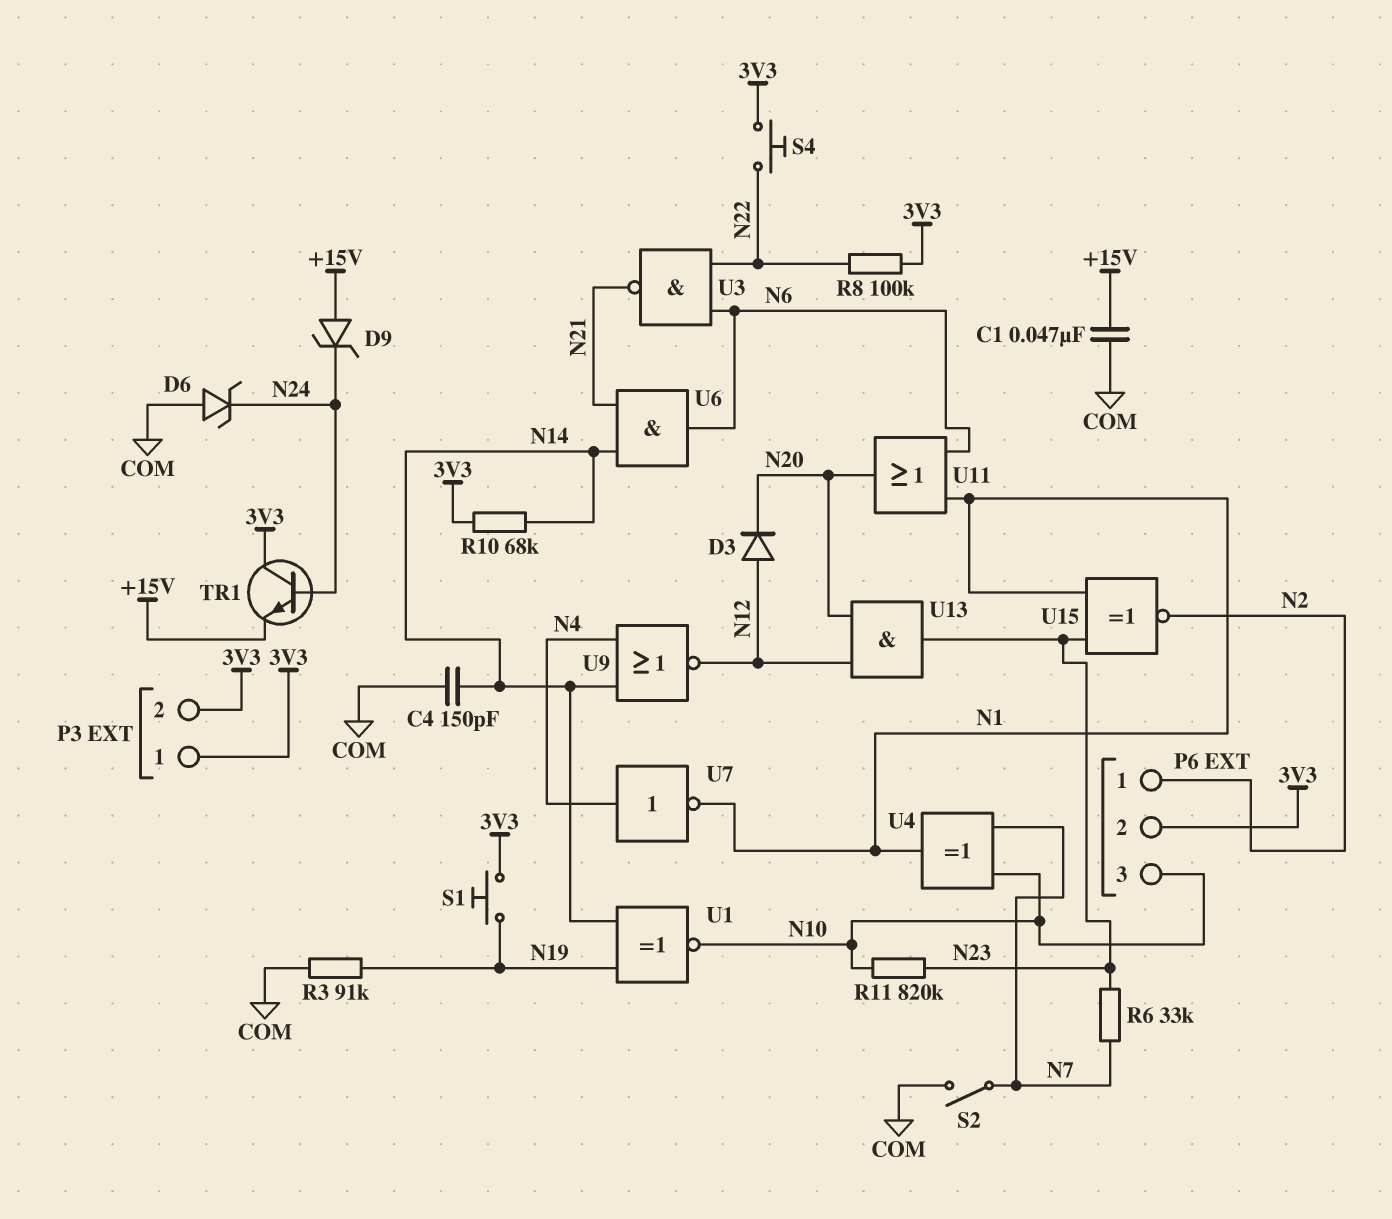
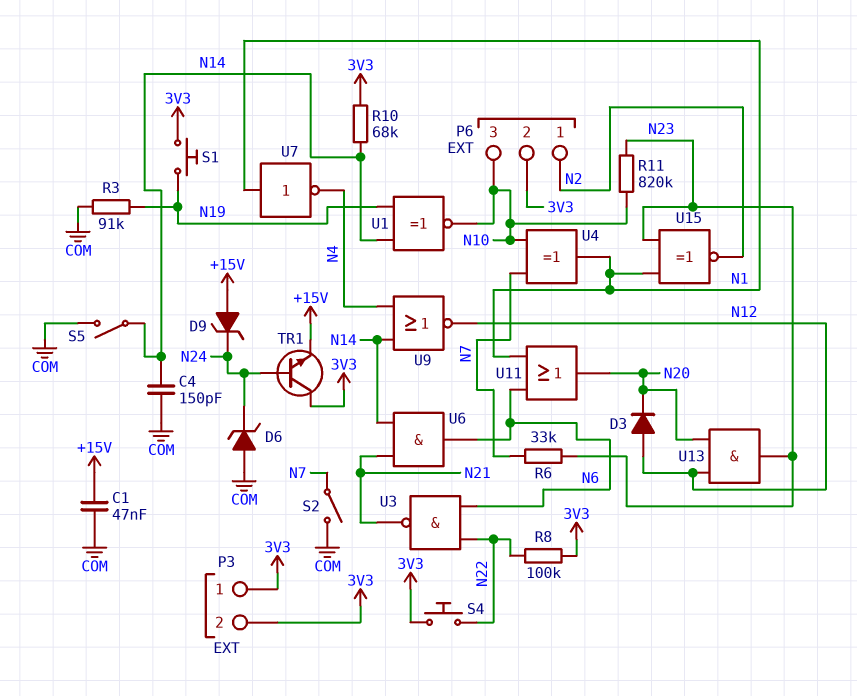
S5: none -> switch (COM, N14)
U7: NOT (in N4, out N1) -> NOT (in N1, out N4)

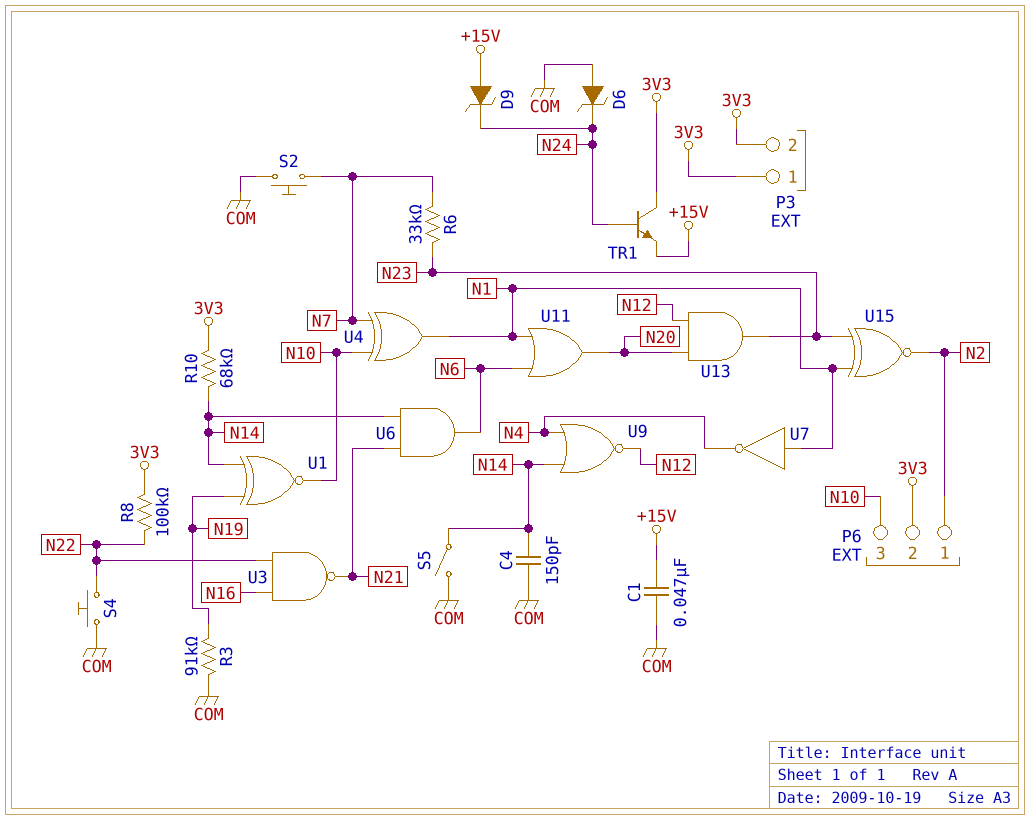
D3: diode (A N12, K N20) -> none
R11: 820k (N10, N23) -> none
S1: button (3V3, N19) -> none
S2: switch (COM, N7) -> button (COM, N7)
S4: button (3V3, N22) -> button (COM, N22)
U3: NAND (in N6, in N22, out N21) -> NAND (in N16, in N22, out N21)

